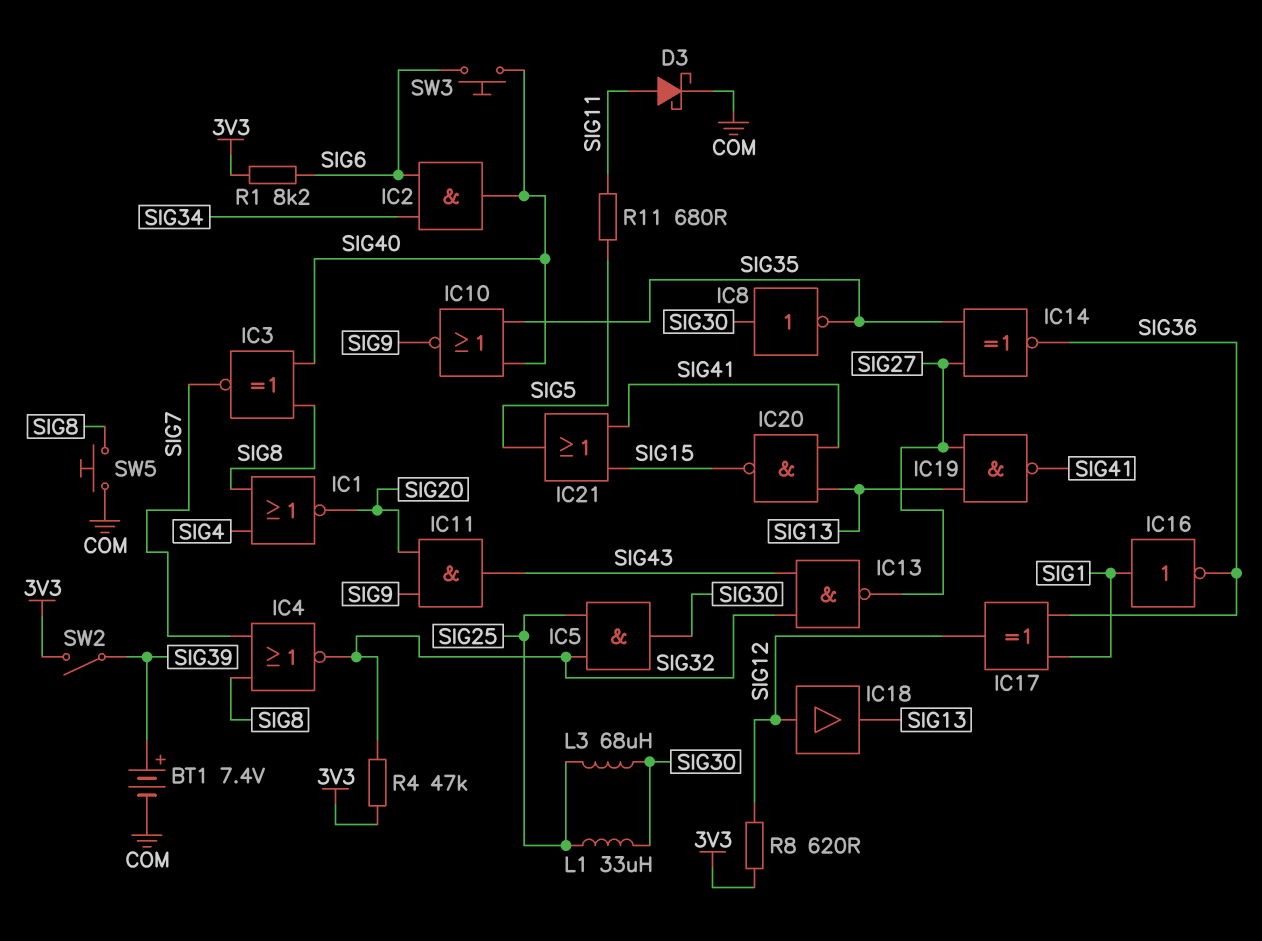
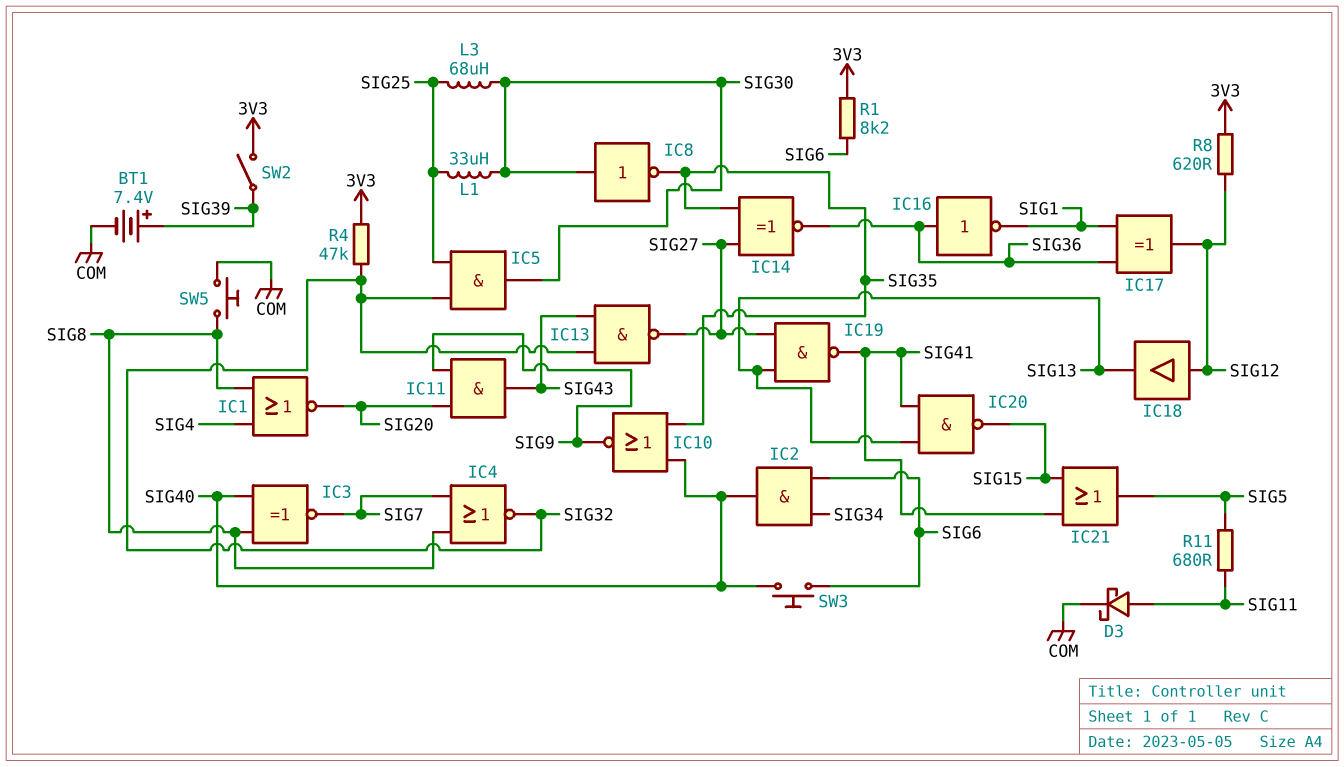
IC16: NOT (in SIG1, out SIG36) -> NOT (in SIG36, out SIG1)

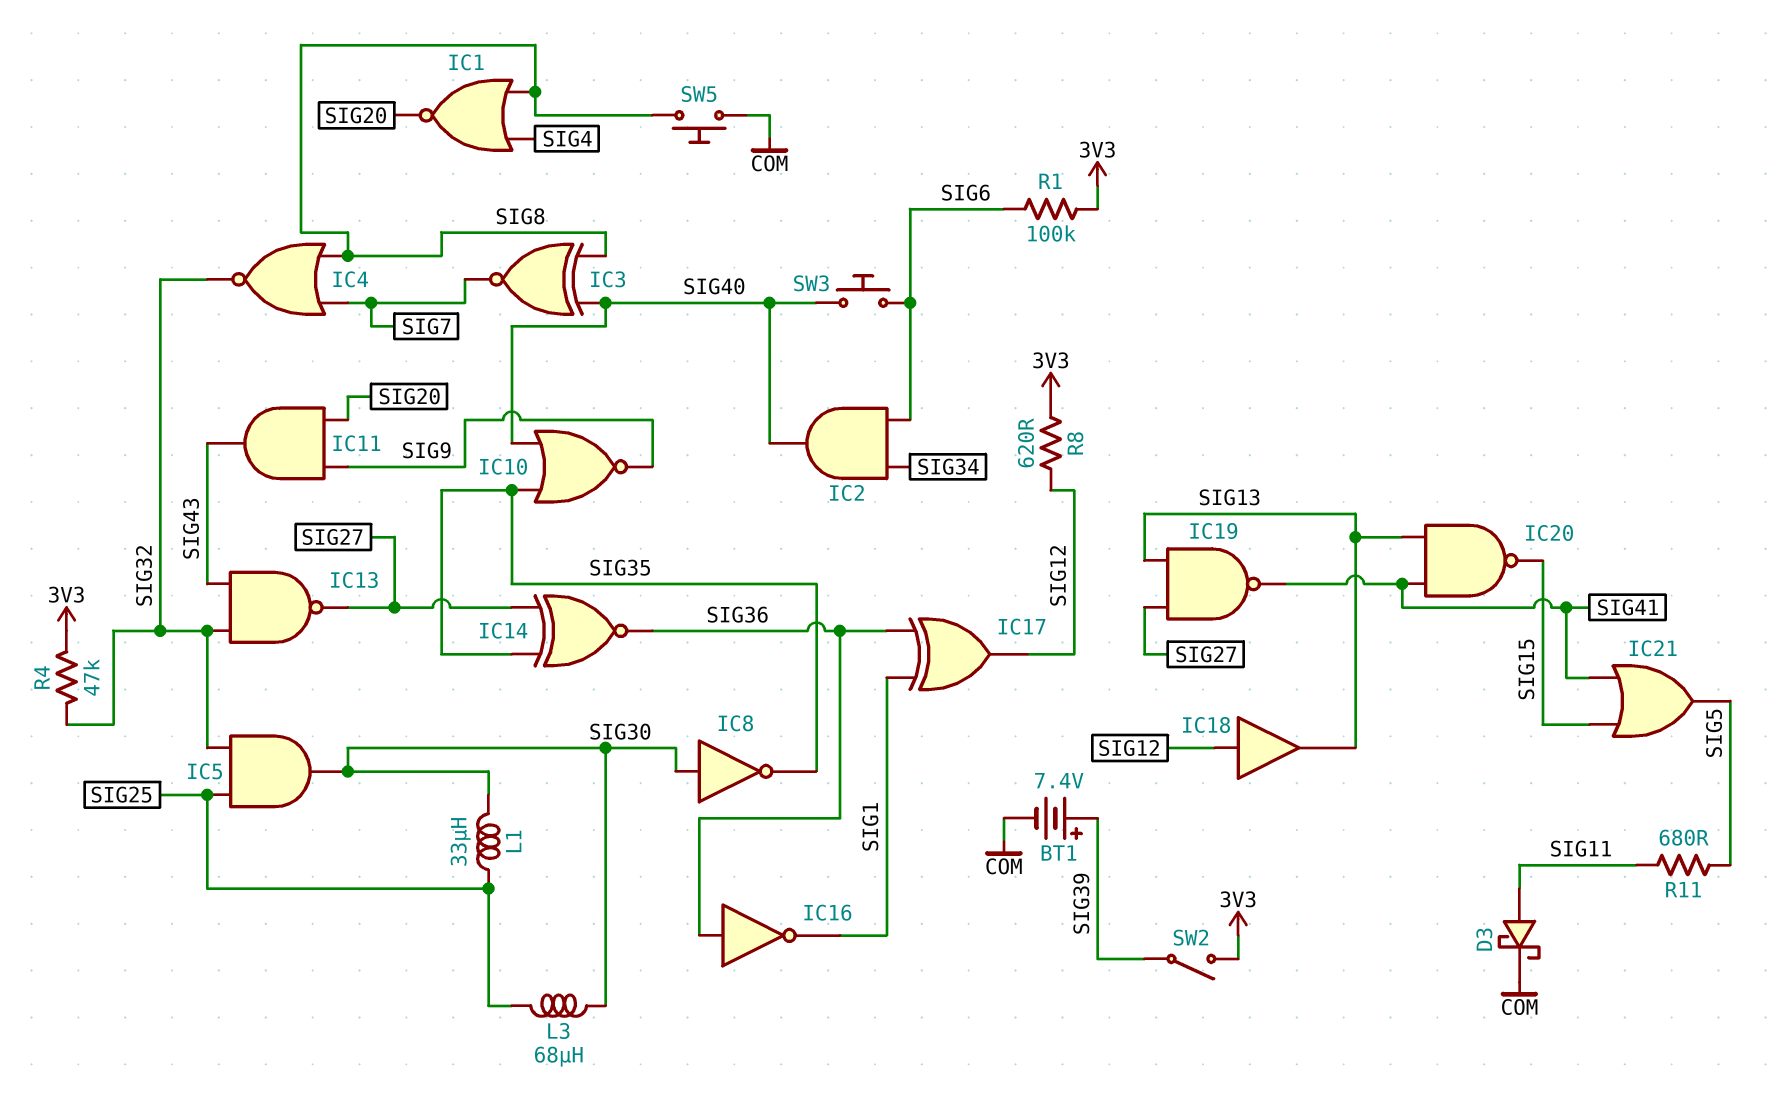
R1: 8.2k (3V3, SIG6) -> 100k (3V3, SIG6)

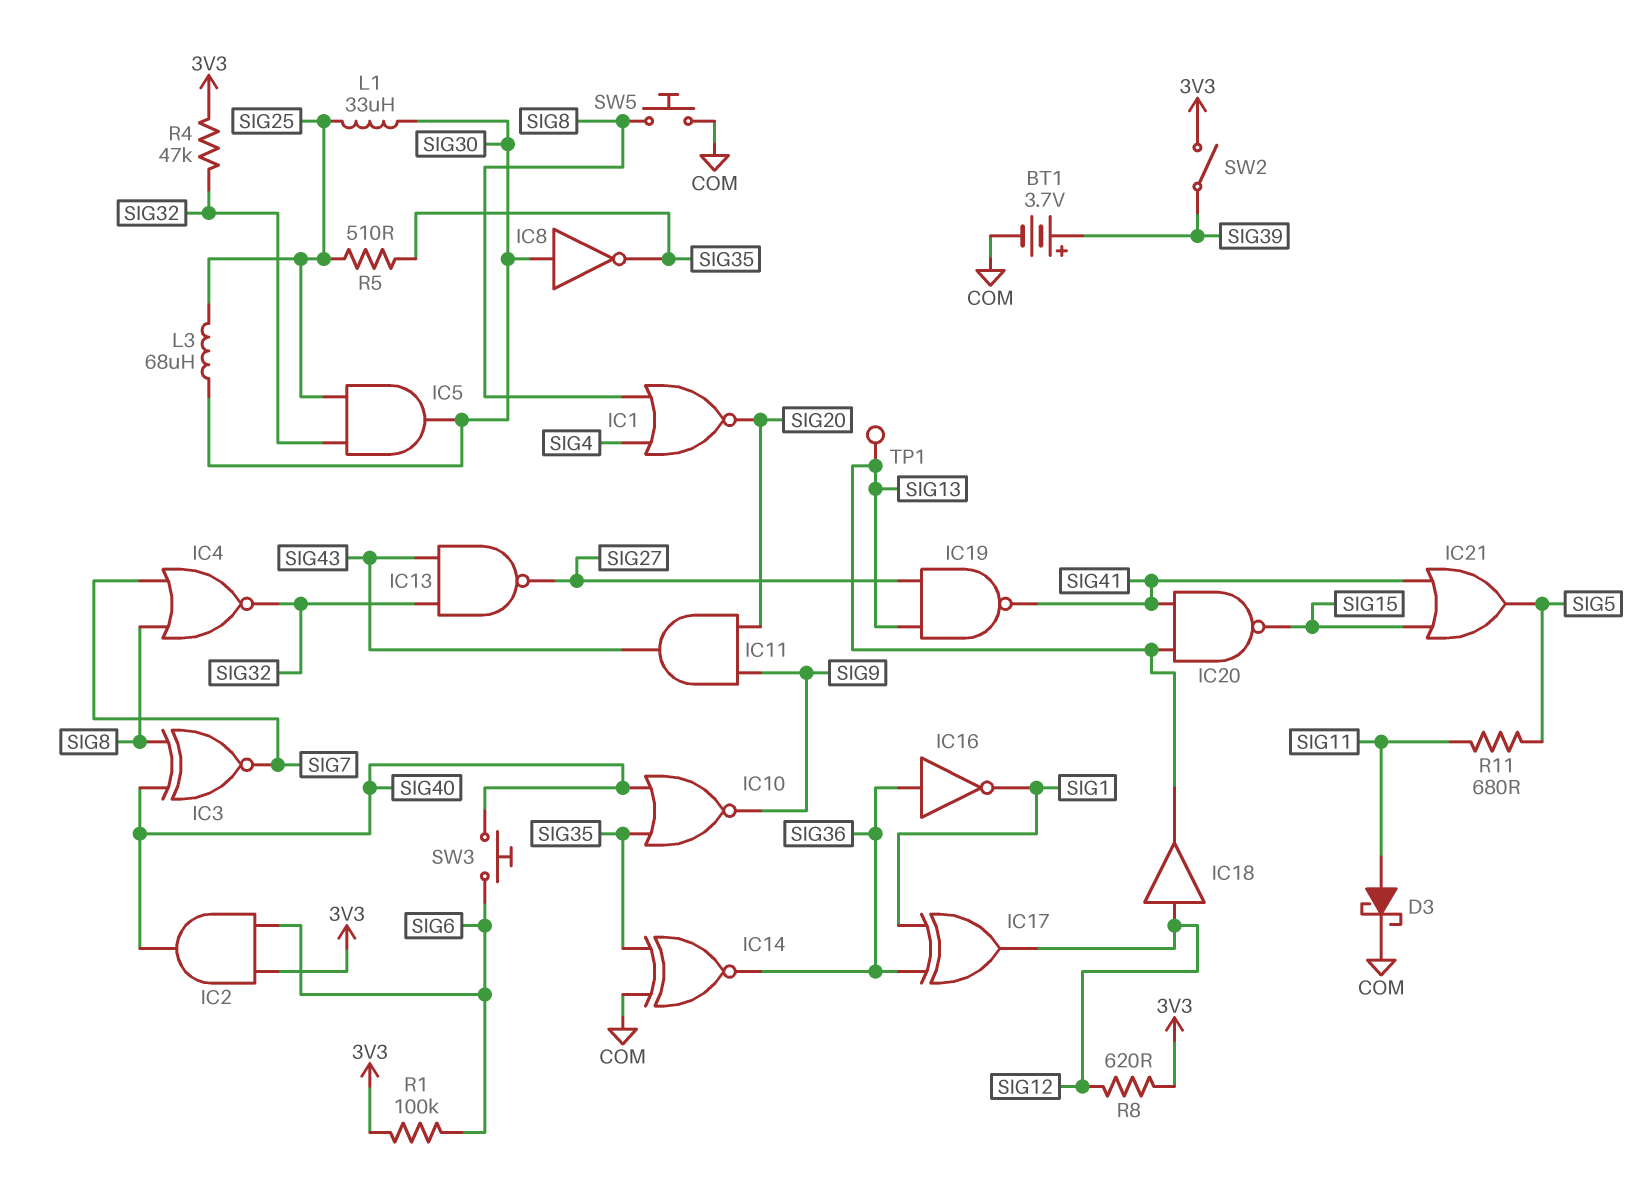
BT1: 7.4V (plus SIG39, minus COM) -> 3.7V (plus SIG39, minus COM)
IC2: AND (in SIG6, in SIG34, out SIG40) -> AND (in 3V3, in SIG6, out SIG40)
IC14: XNOR (in SIG27, in SIG35, out SIG36) -> XNOR (in COM, in SIG35, out SIG36)
R5: none -> 510 (SIG25, SIG35)
TP1: none -> test point (SIG13)

